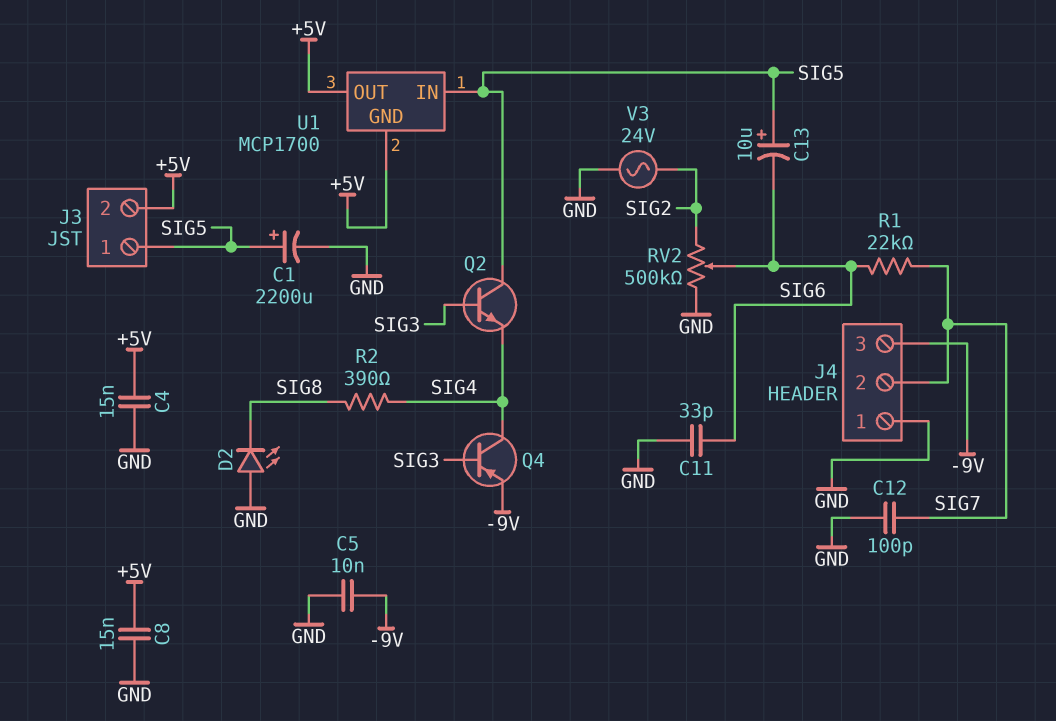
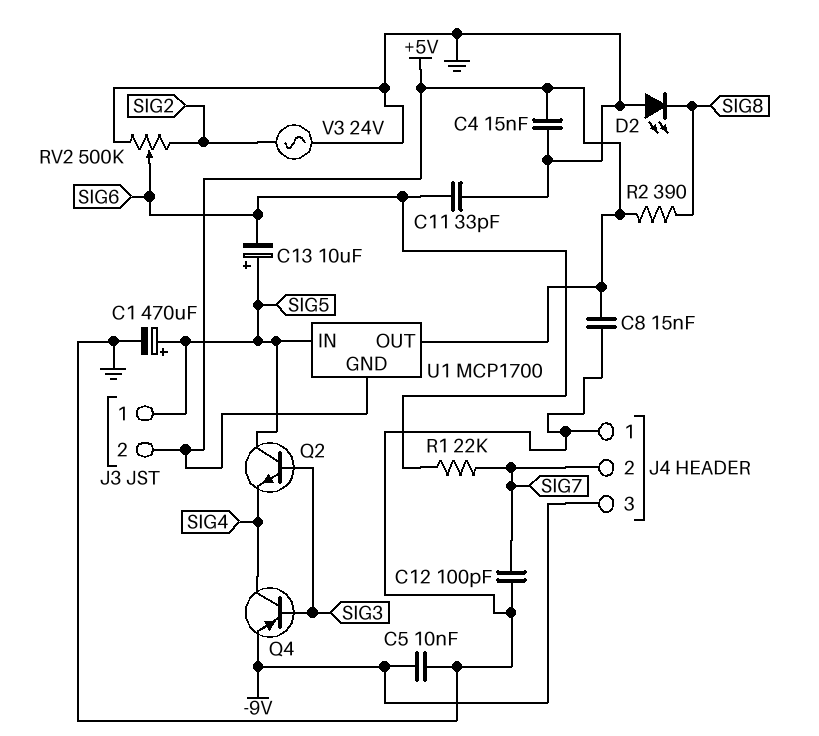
C1: 2200uF (plus SIG5, minus GND) -> 470uF (plus SIG5, minus GND)
R2: 390 (SIG4, SIG8) -> 390 (+5V, SIG8)

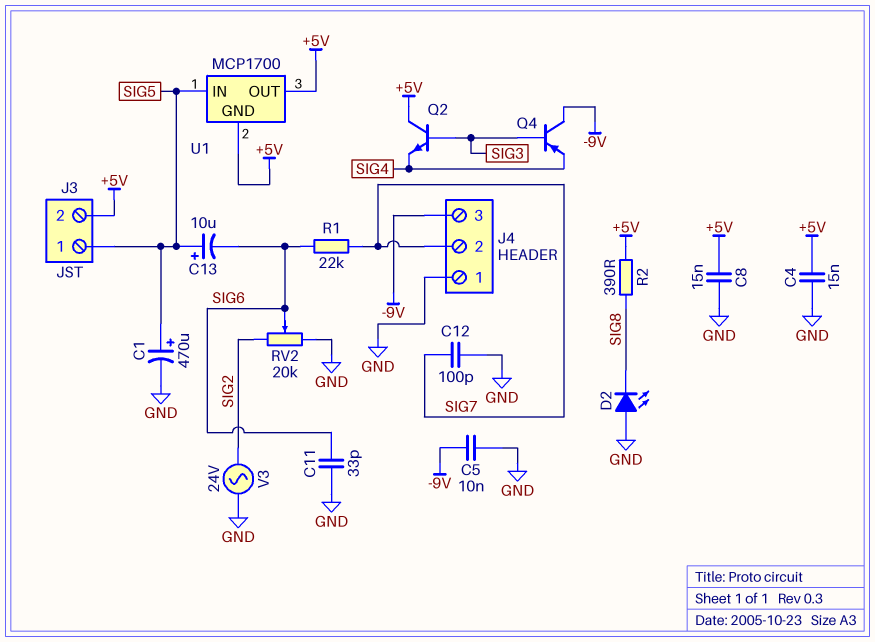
Q2: NPN (B SIG3, C SIG5, E SIG4) -> NPN (B SIG3, C +5V, E SIG4)
Q4: PNP (B SIG3, C SIG4, E -9V) -> PNP (B SIG3, C -9V, E SIG4)
RV2: 500k (GND, SIG2, wiper SIG6) -> 20k (GND, SIG2, wiper SIG6)

